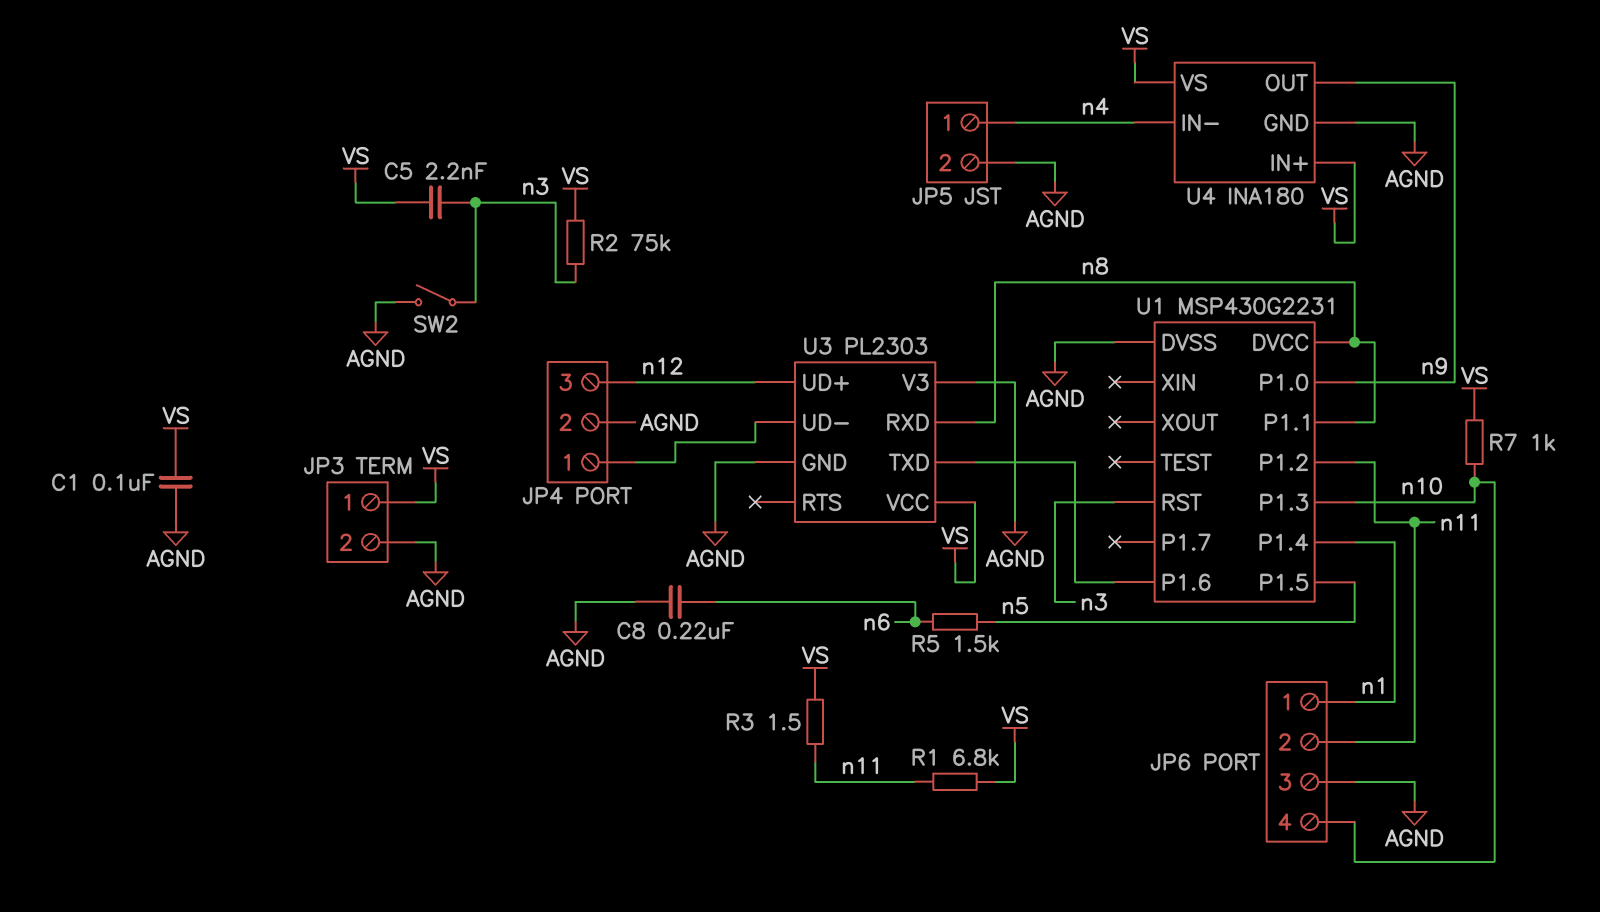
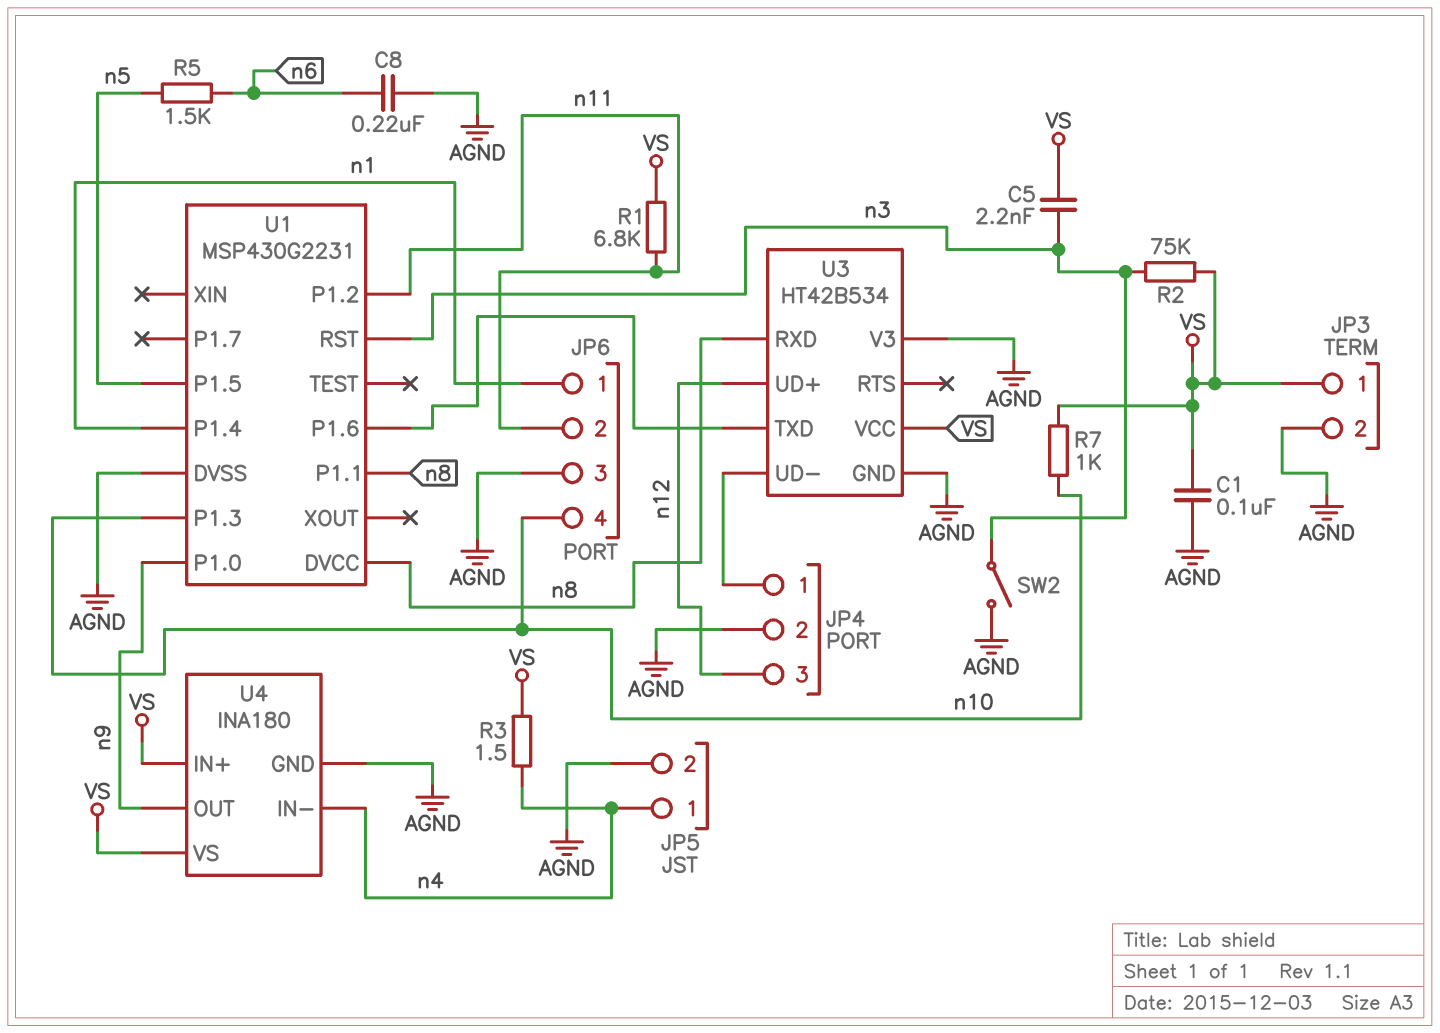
R3: 1.5 (VS, n11) -> 1.5 (VS, n4)
U3: PL2303 -> HT42B534

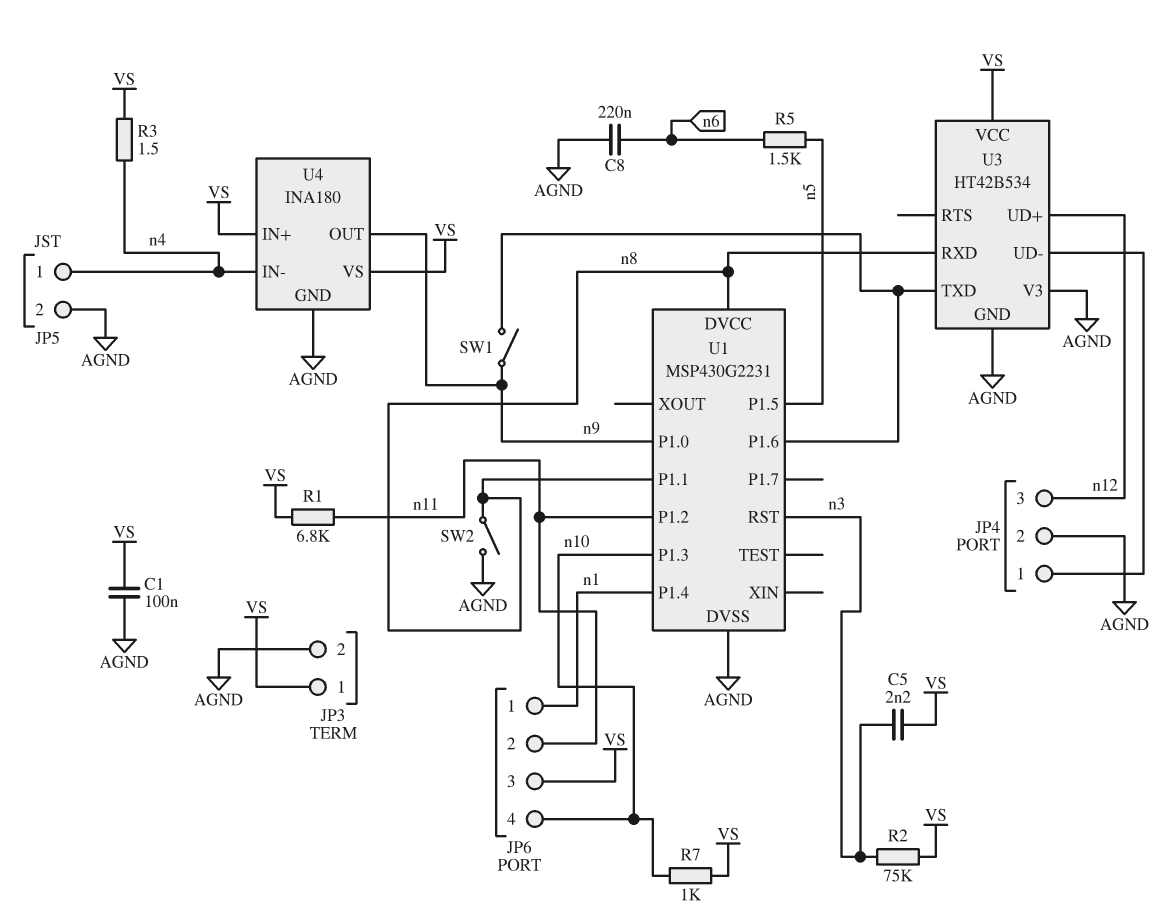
JP6 pin 3: AGND -> VS
SW1: none -> switch (U1/P1.6, n9)
SW2: switch (AGND, n3) -> switch (AGND, n8)

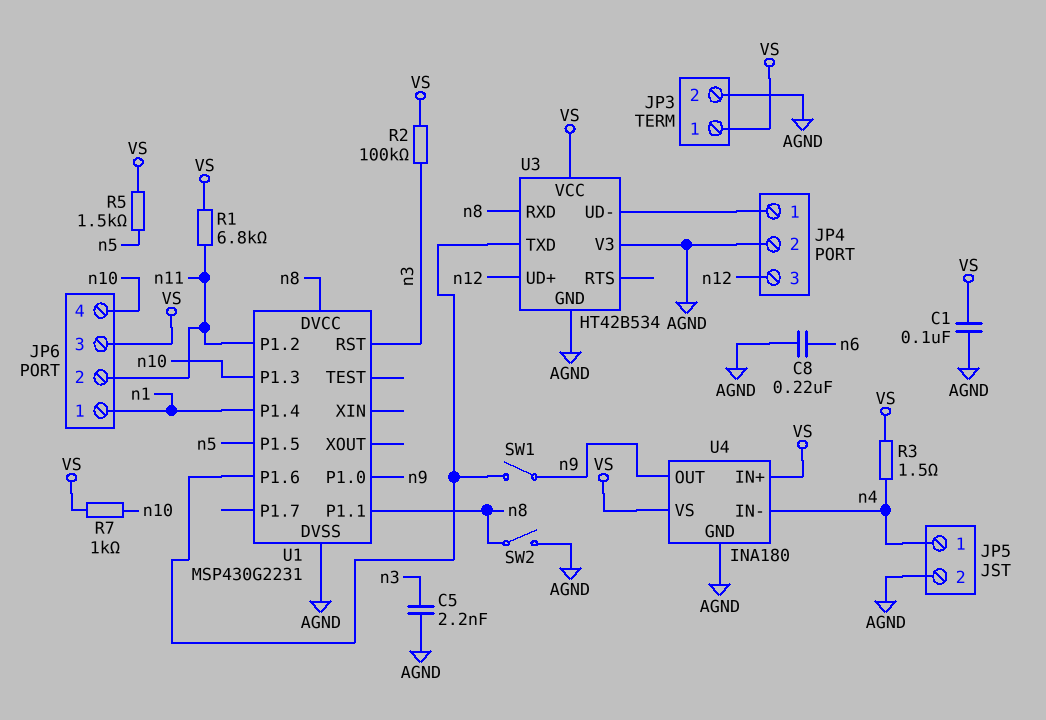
C5: 2.2nF (VS, n3) -> 2.2nF (AGND, n3)
R2: 75k (VS, n3) -> 100k (VS, n3)
R5: 1.5k (n5, n6) -> 1.5k (VS, n5)

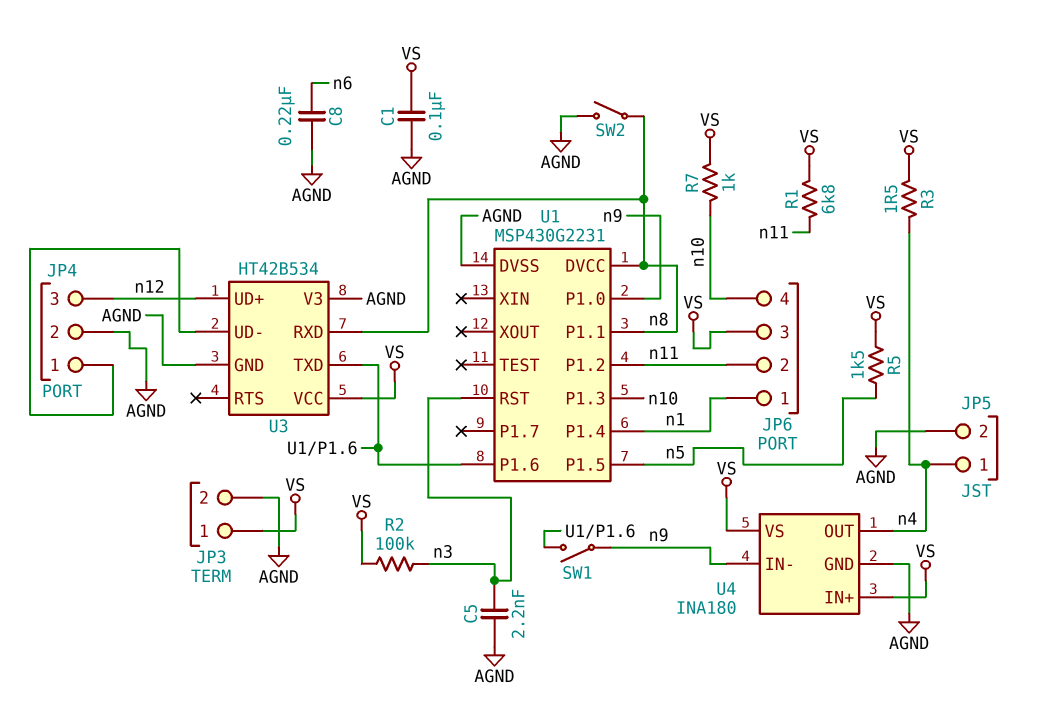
U4 pin IN-: n4 -> n9
U4 pin OUT: n9 -> n4

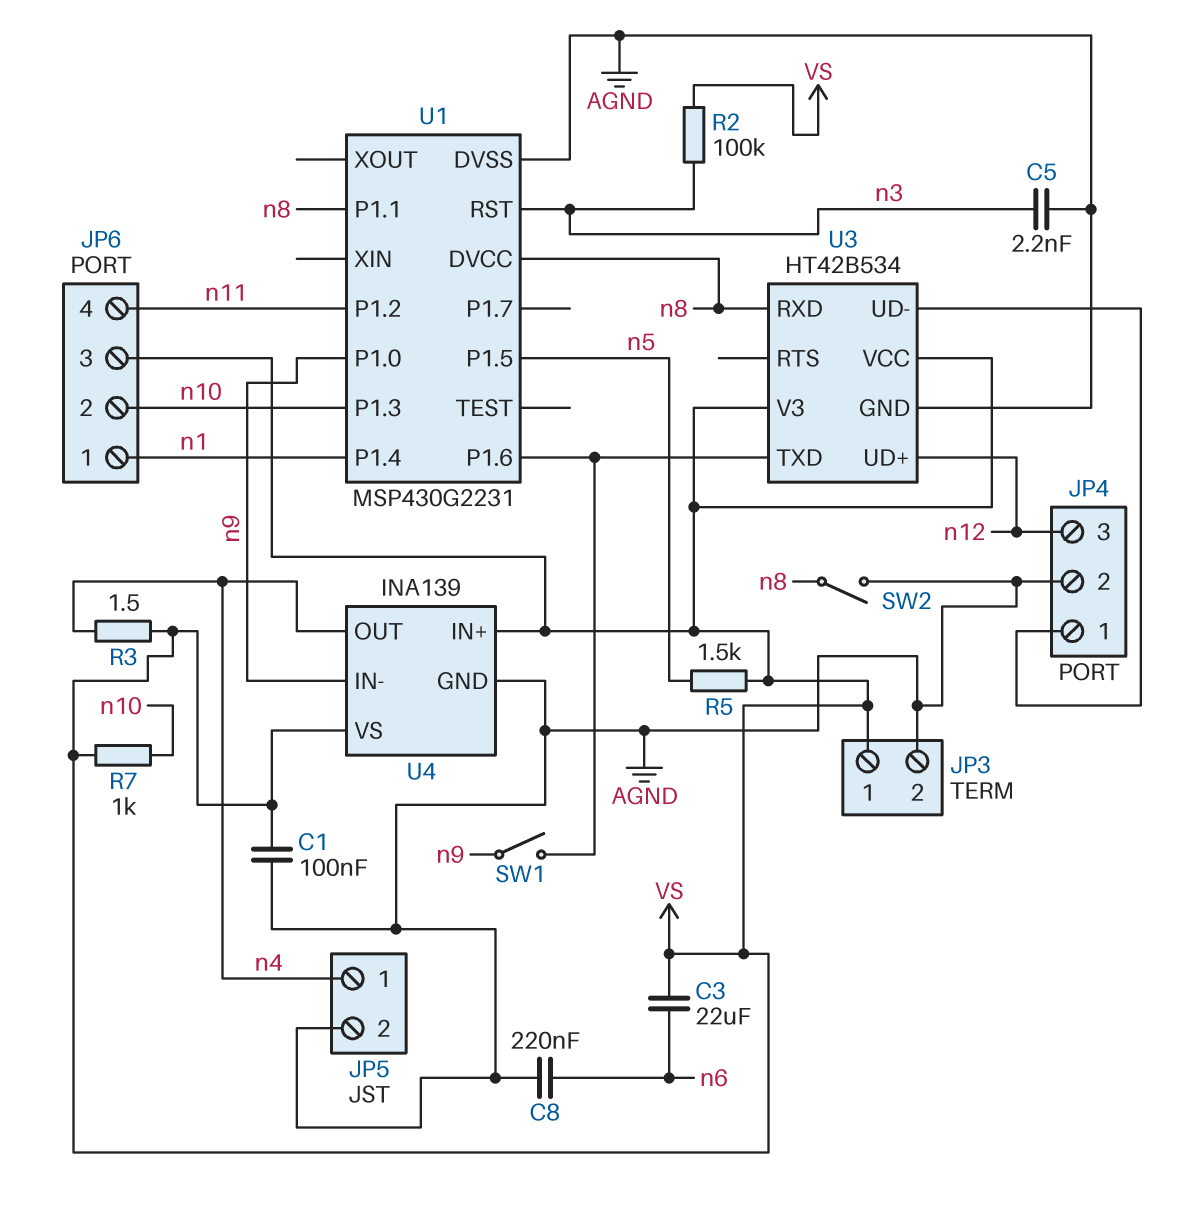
C3: none -> 22uF (VS, n6)
JP6 pin 2: n11 -> n10
JP6 pin 4: n10 -> n11
R1: 6.8k (VS, n11) -> none
U3 pin V3: AGND -> VS
U4: INA180 -> INA139

